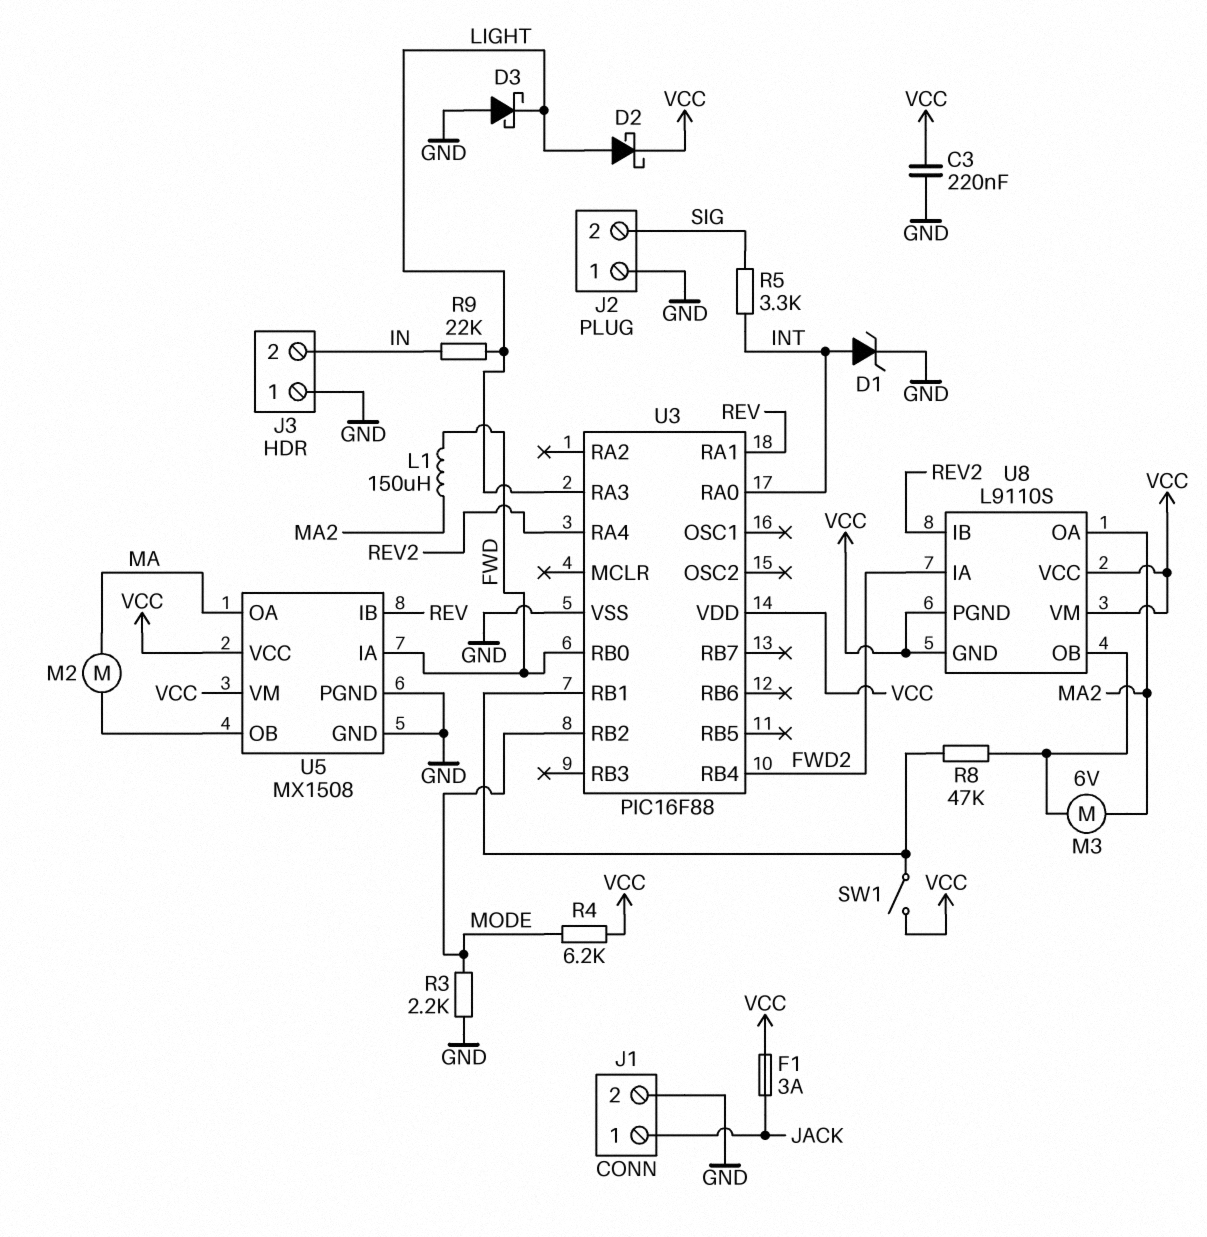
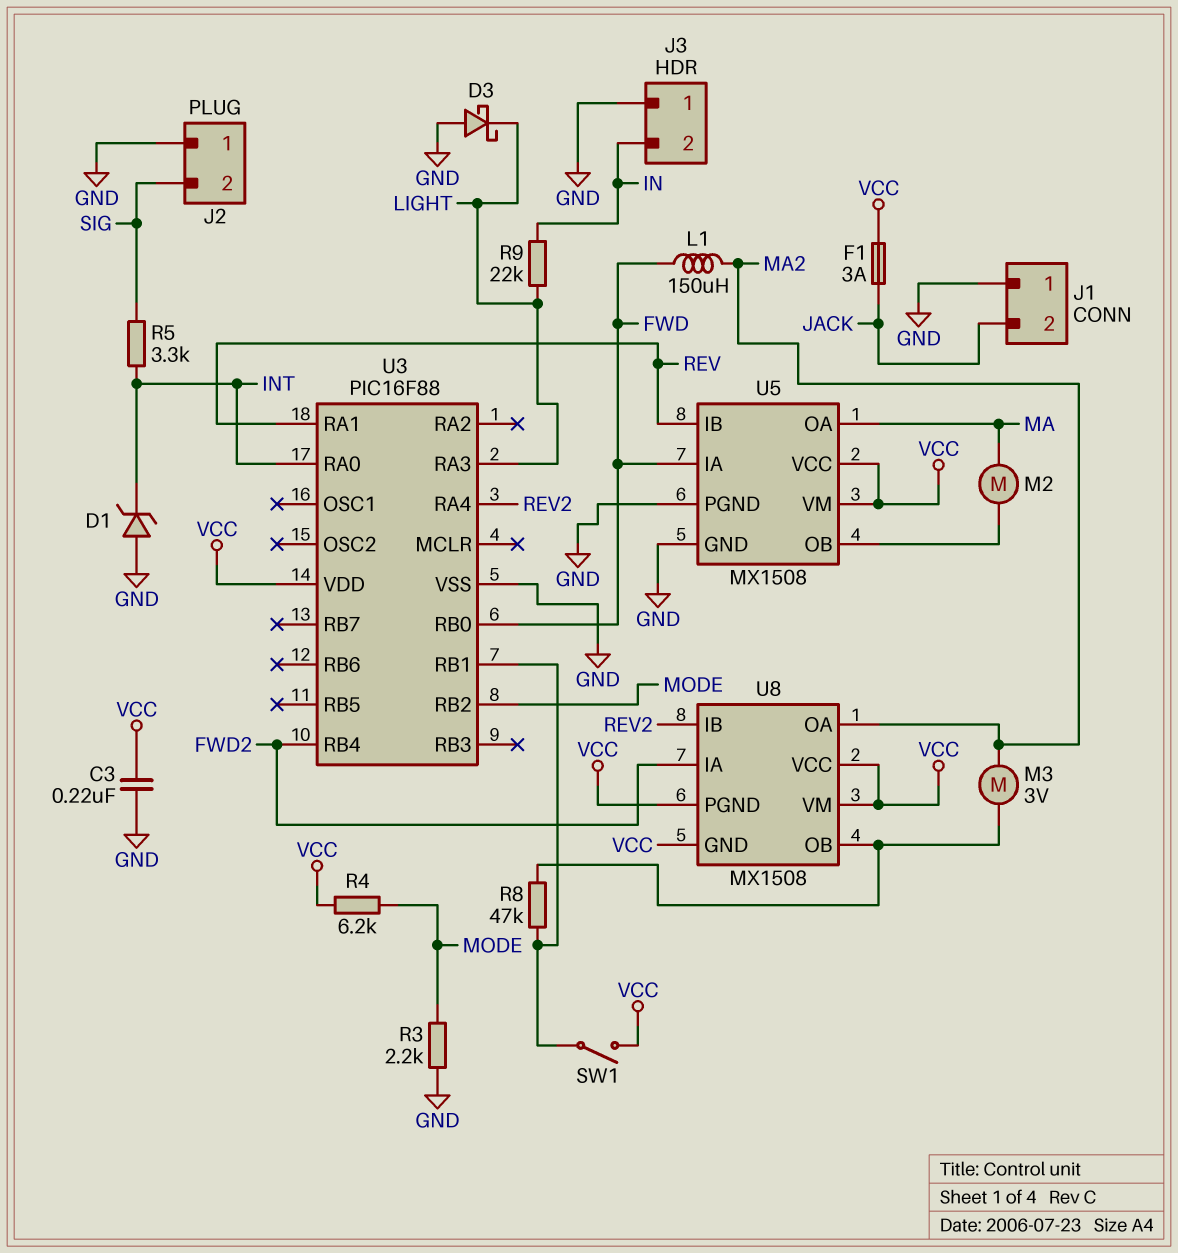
D1: zener (A INT, K GND) -> zener (A GND, K INT)
D2: schottky (A LIGHT, K VCC) -> none
J1 pin 1: JACK -> GND
J1 pin 2: GND -> JACK
M3: motor 6V (MA2, U8/OB) -> motor 3V (MA2, U8/OB)
U8: L9110S -> MX1508

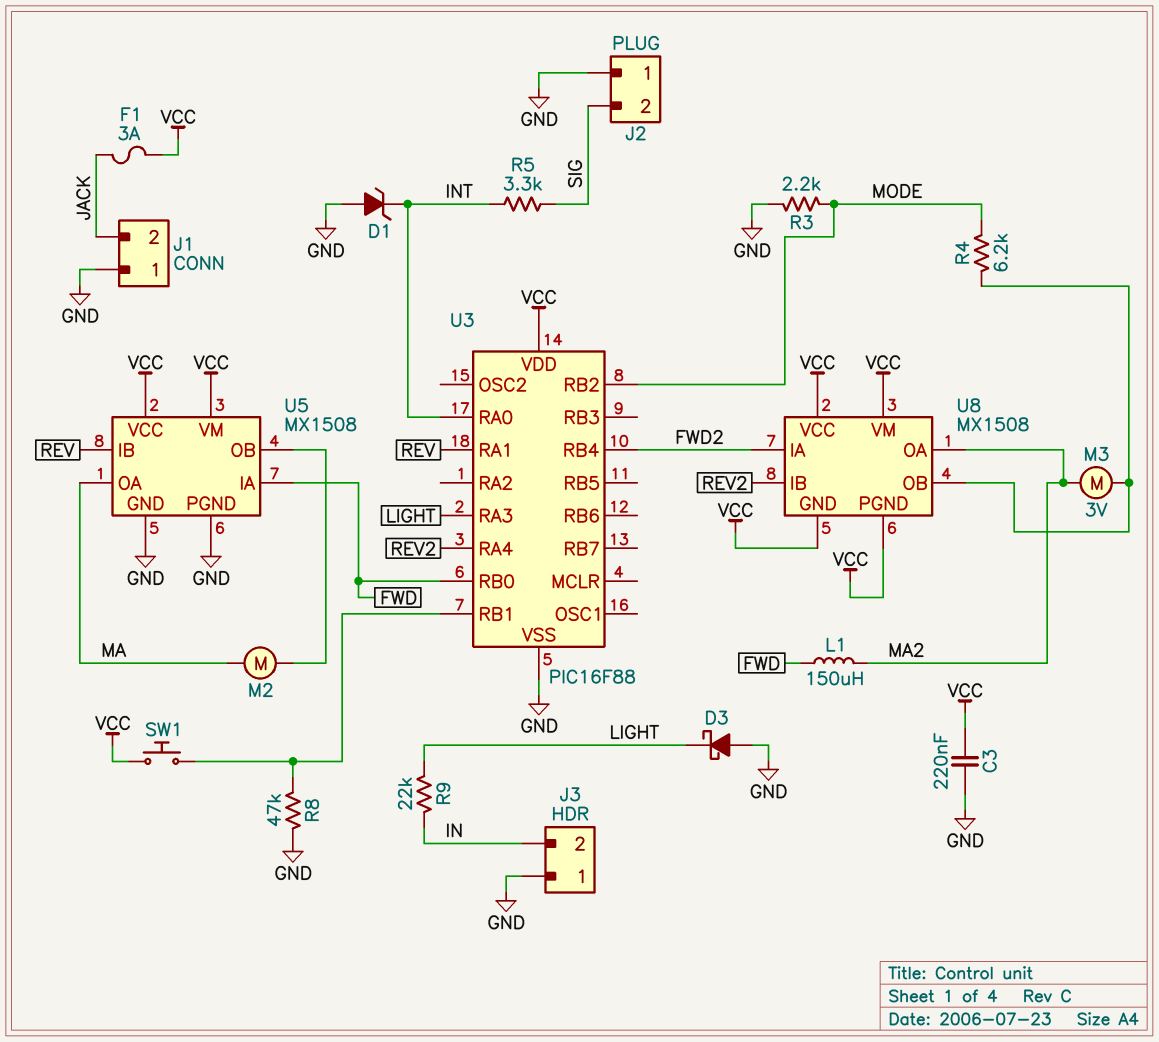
R4: 6.2k (MODE, VCC) -> 6.2k (MODE, U8/OB)
R8: 47k (U3/RB1, U8/OB) -> 47k (GND, U3/RB1)
SW1: switch (U3/RB1, VCC) -> button (U3/RB1, VCC)

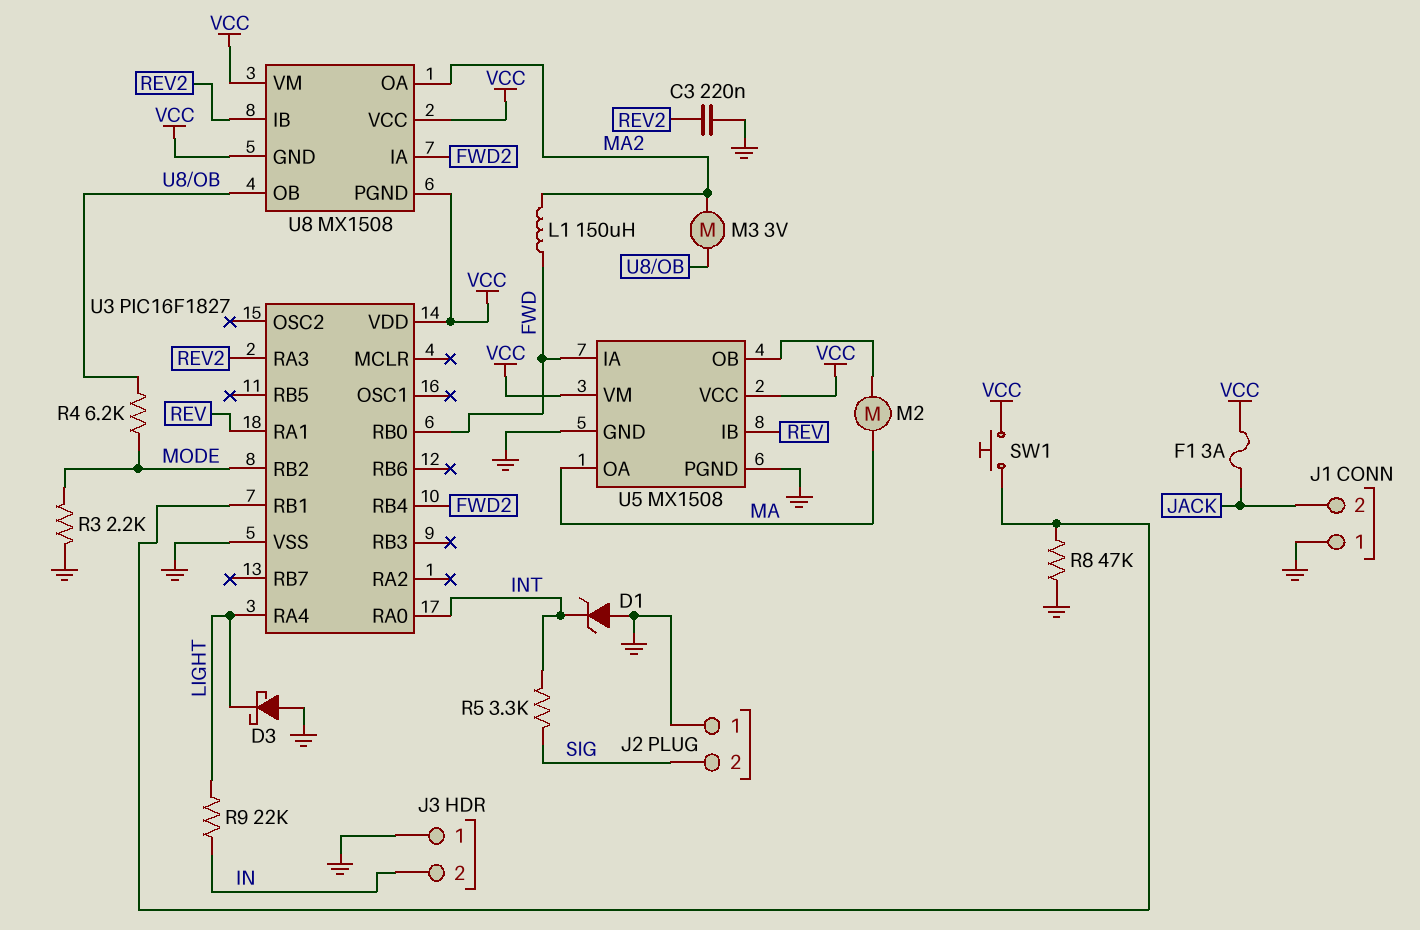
C3: 220nF (GND, VCC) -> 220nF (GND, REV2)
U3: PIC16F88 -> PIC16F1827
U3 pin RA3: LIGHT -> REV2
U3 pin RA4: REV2 -> LIGHT

